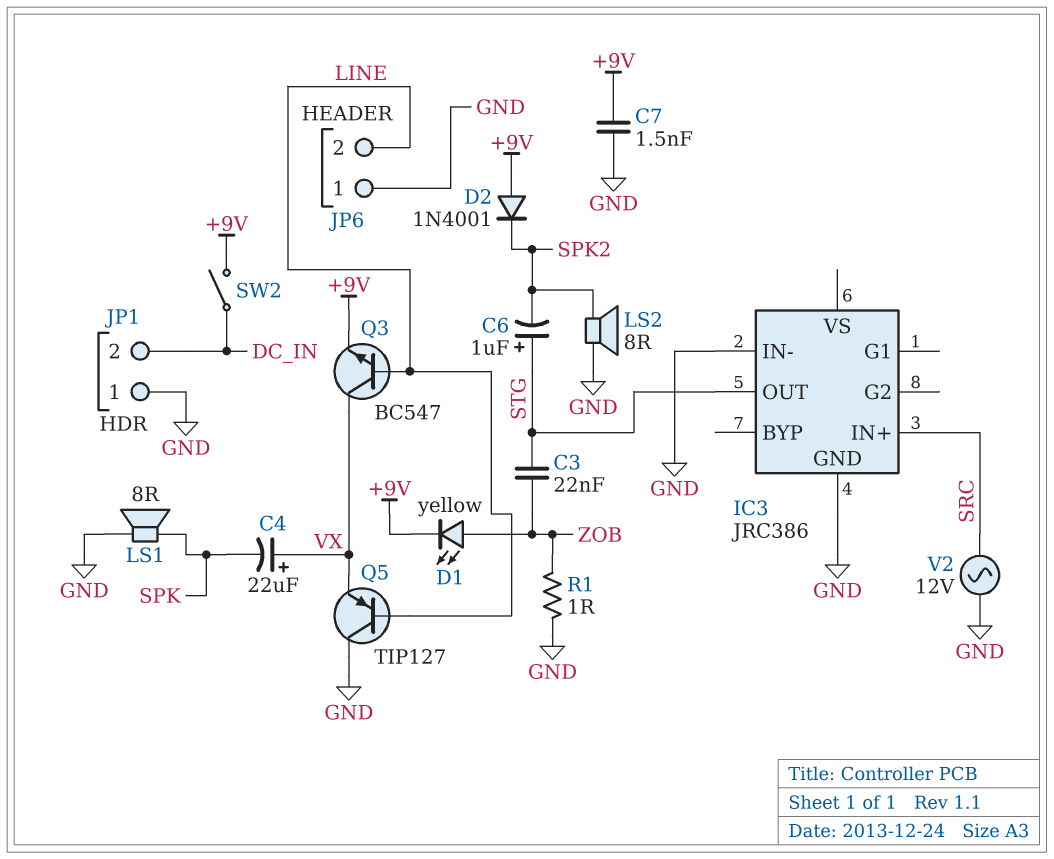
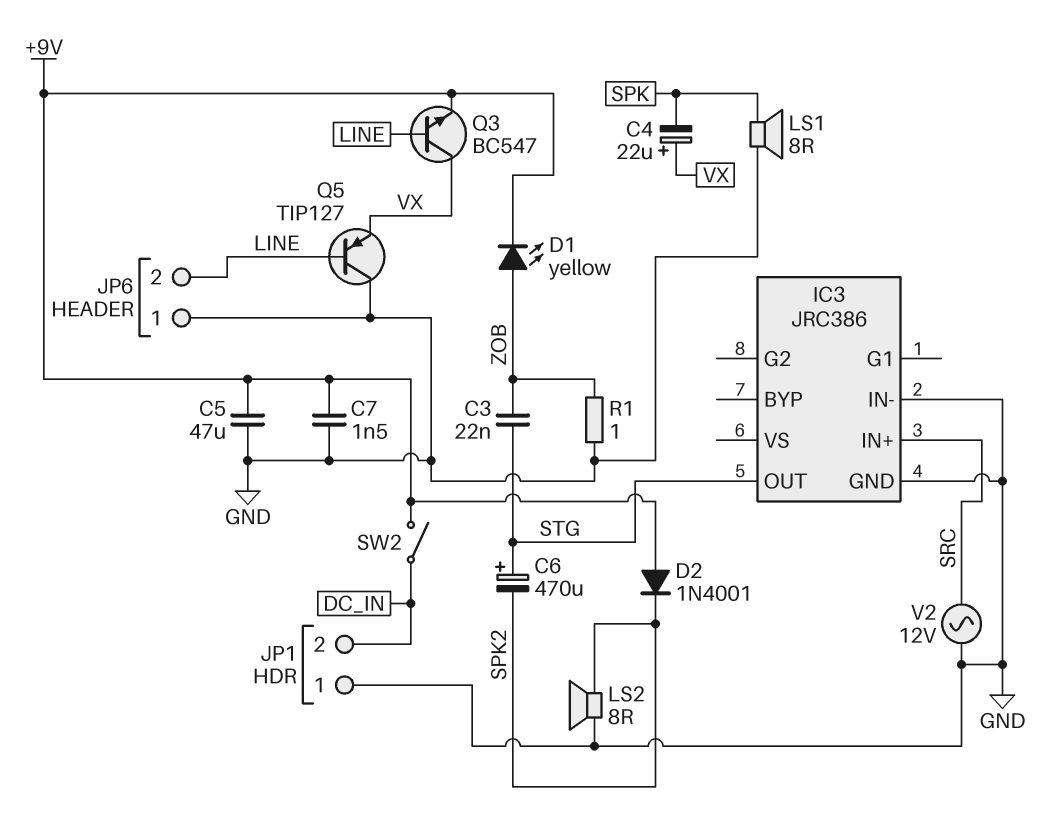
C5: none -> 47uF (+9V, GND)
C6: 1uF (plus STG, minus SPK2) -> 470uF (plus STG, minus SPK2)

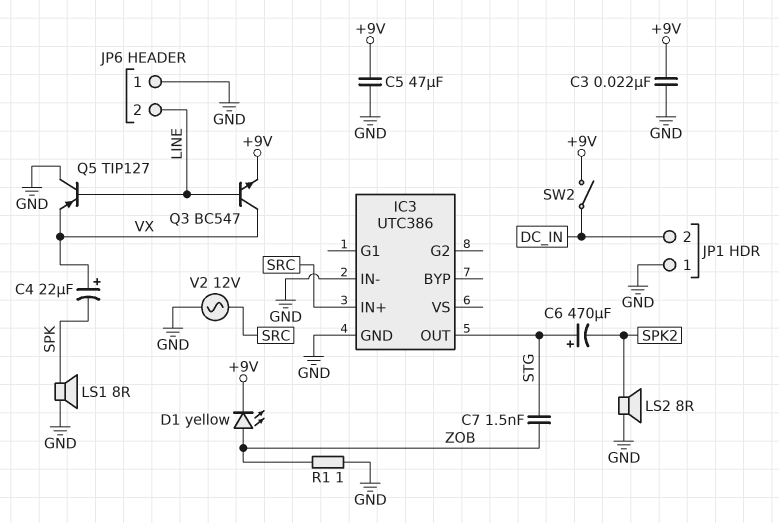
C3: 22nF (STG, ZOB) -> 22nF (+9V, GND)
C7: 1.5nF (+9V, GND) -> 1.5nF (STG, ZOB)
D2: diode 1N4001 (A +9V, K SPK2) -> none
IC3: JRC386 -> UTC386

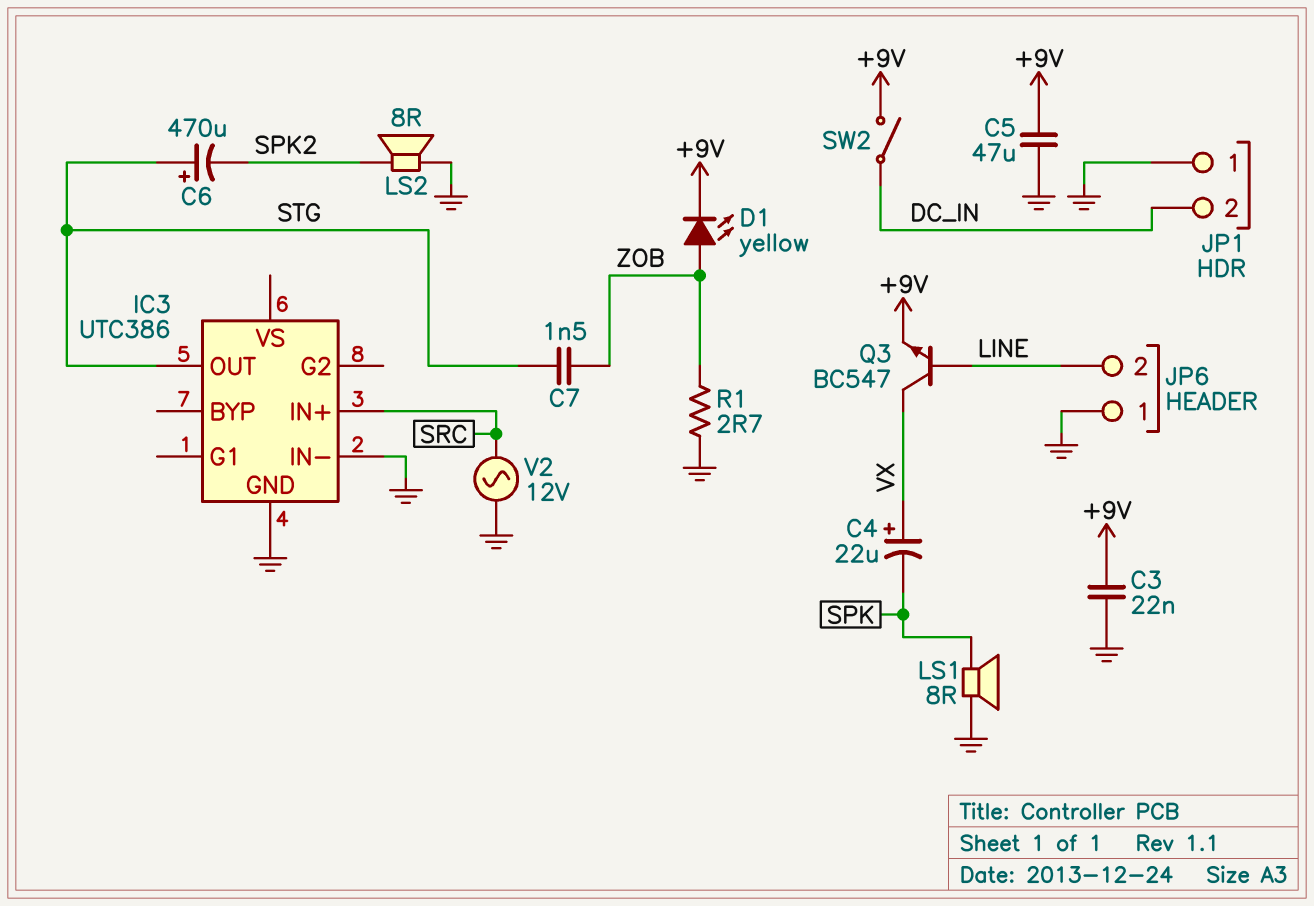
Q5: PNP TIP127 (B LINE, C GND, E VX) -> none
R1: 1 (GND, ZOB) -> 2.7 (GND, ZOB)

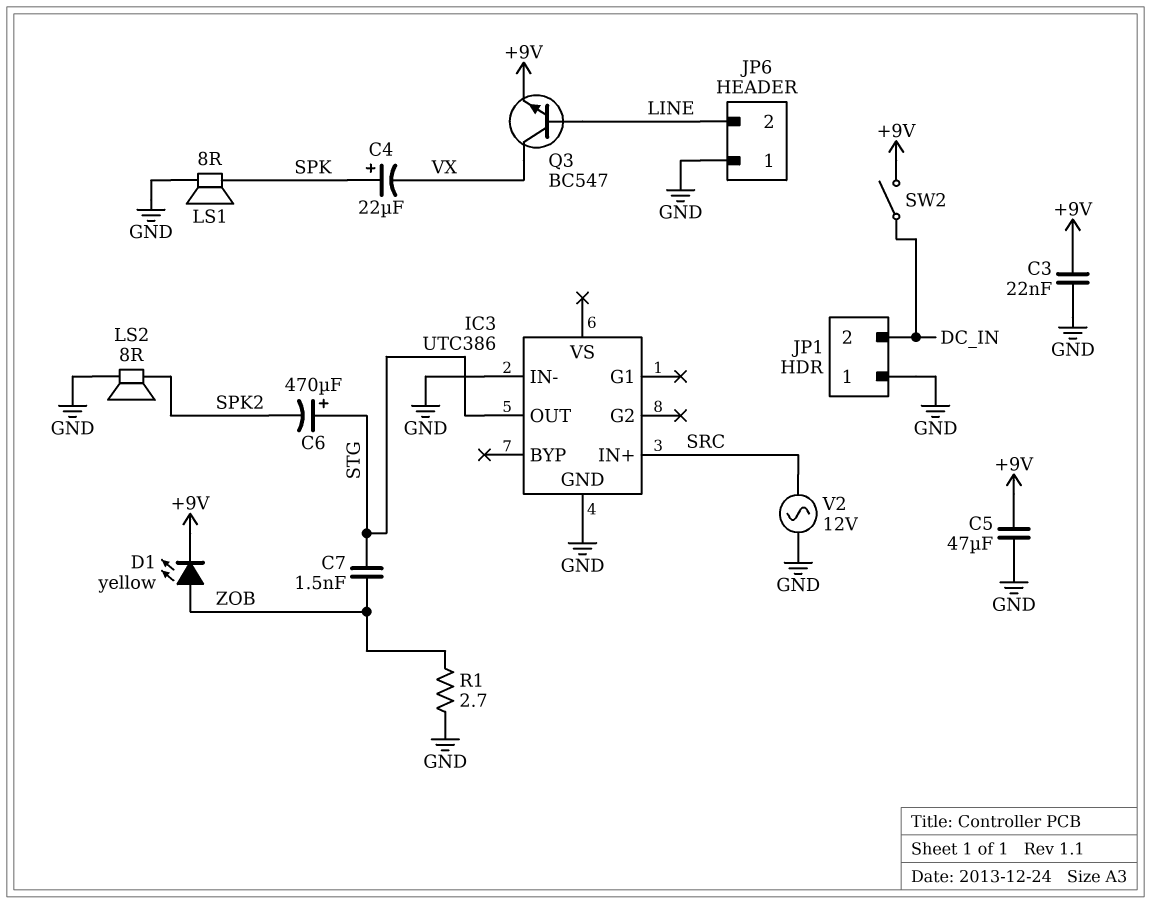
C4: 22uF (plus VX, minus SPK) -> 22uF (plus SPK, minus VX)

